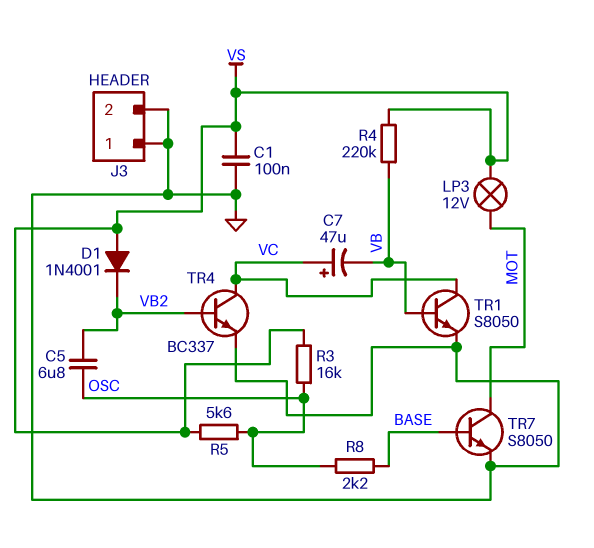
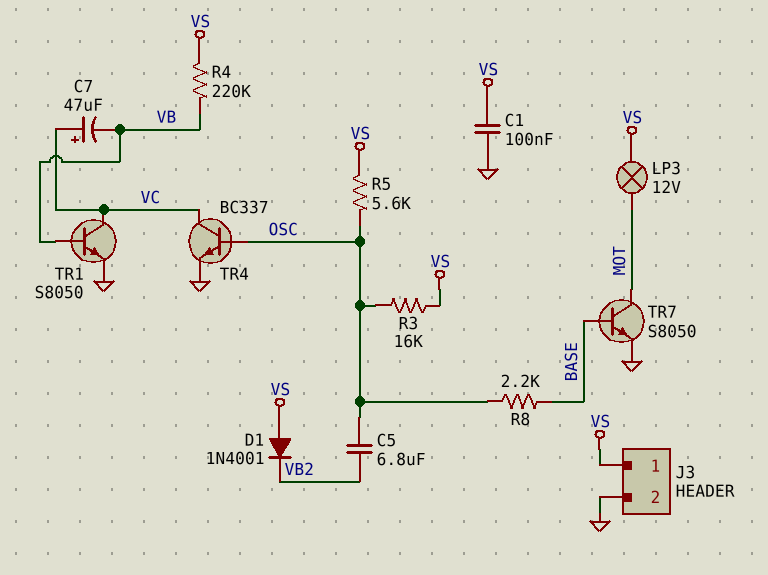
J3 pin 1: GND -> VS
TR4: NPN BC337 (B VB2, C VC, E GND) -> NPN BC337 (B OSC, C VC, E GND)

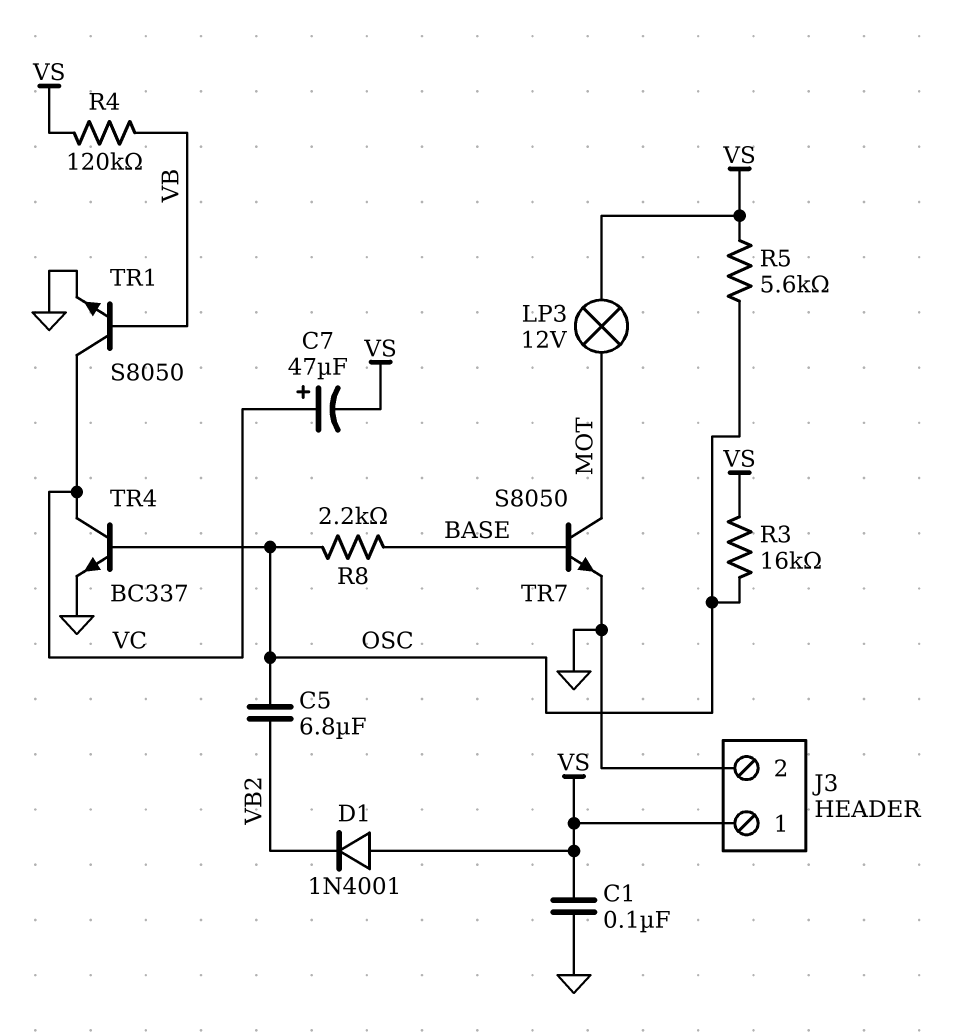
C7: 47uF (plus VC, minus VB) -> 47uF (plus VC, minus VS)
R4: 220k (VB, VS) -> 120k (VB, VS)

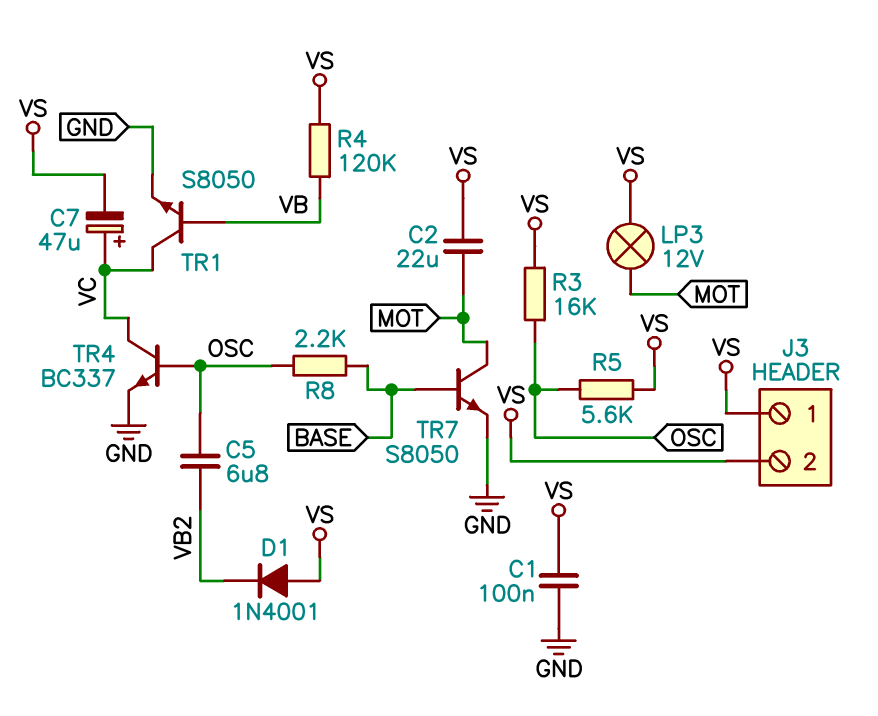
C2: none -> 22uF (MOT, VS)
J3 pin 2: GND -> VS

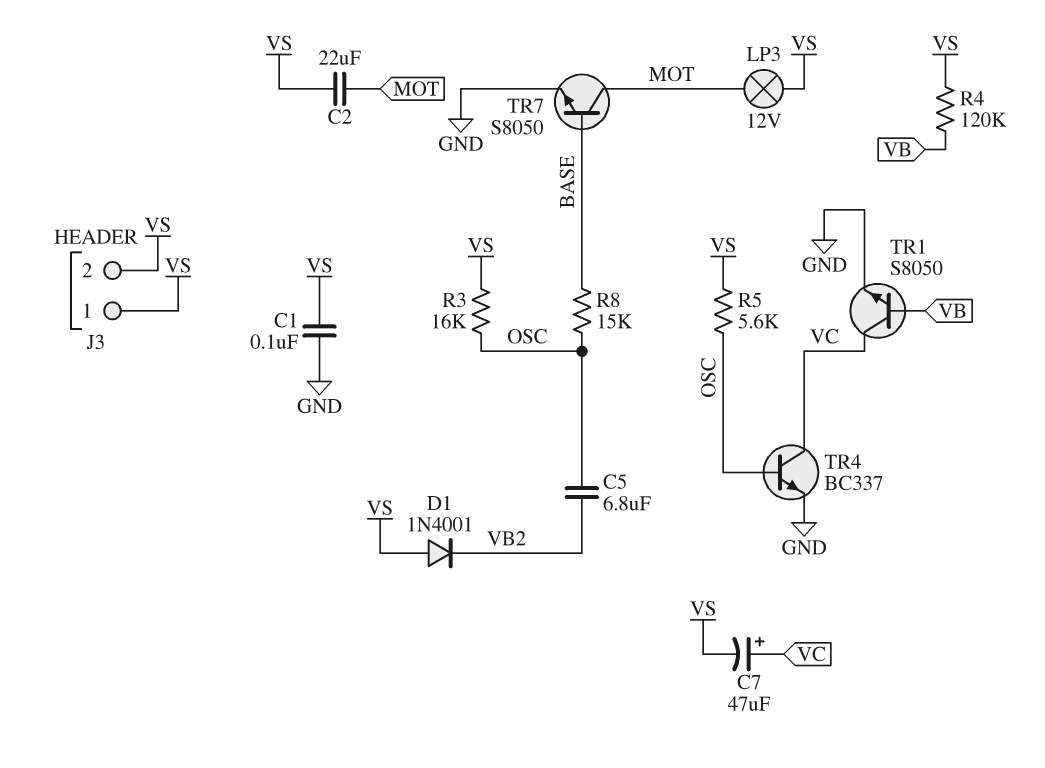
R8: 2.2k (BASE, OSC) -> 15k (BASE, OSC)

